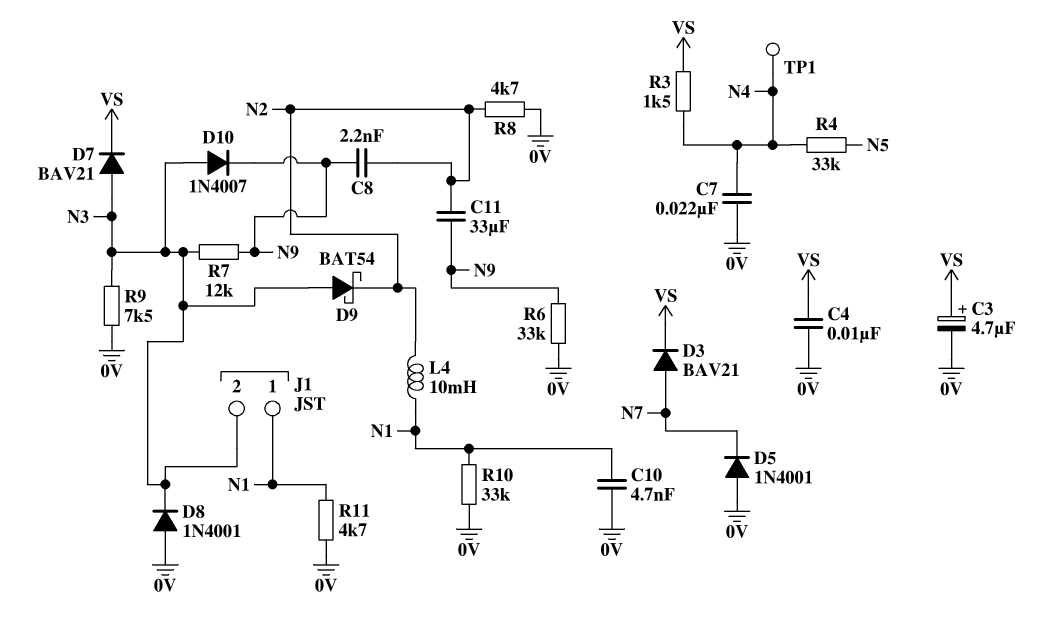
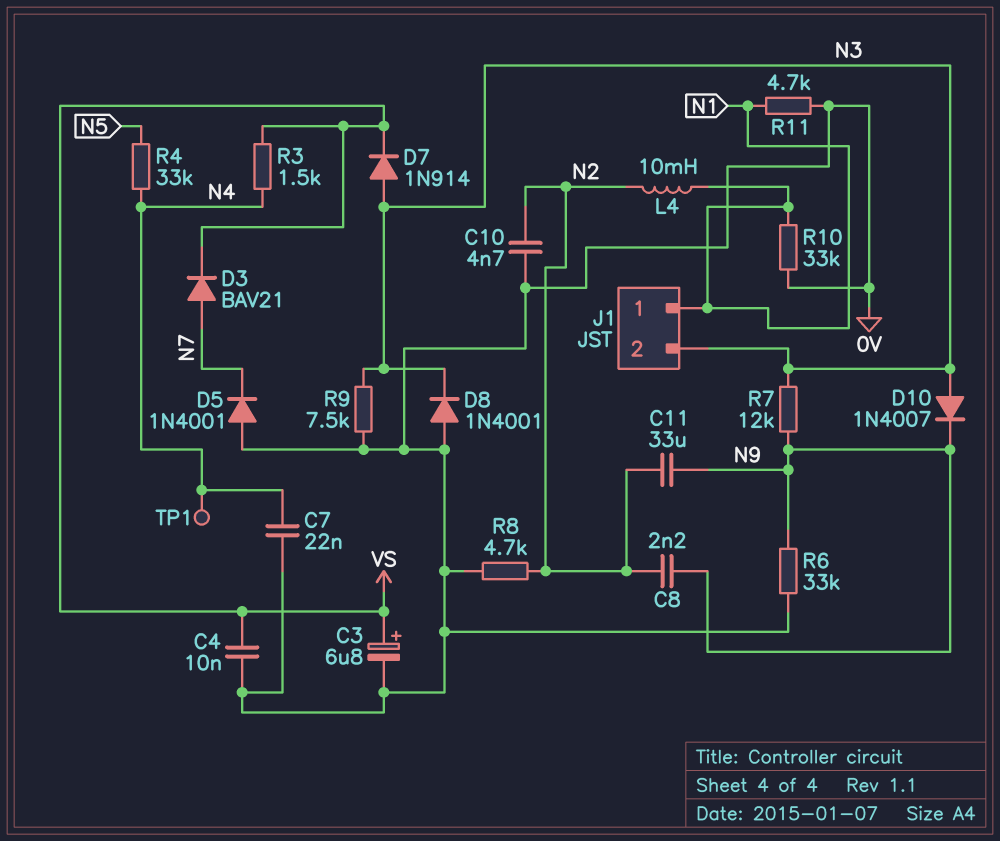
C3: 4.7uF (plus VS, minus 0V) -> 6.8uF (plus VS, minus 0V)
C10: 4.7nF (0V, N1) -> 4.7nF (0V, N2)
D7: diode BAV21 (A N3, K VS) -> diode 1N914 (A N3, K VS)
D9: schottky BAT54 (A N3, K N2) -> none

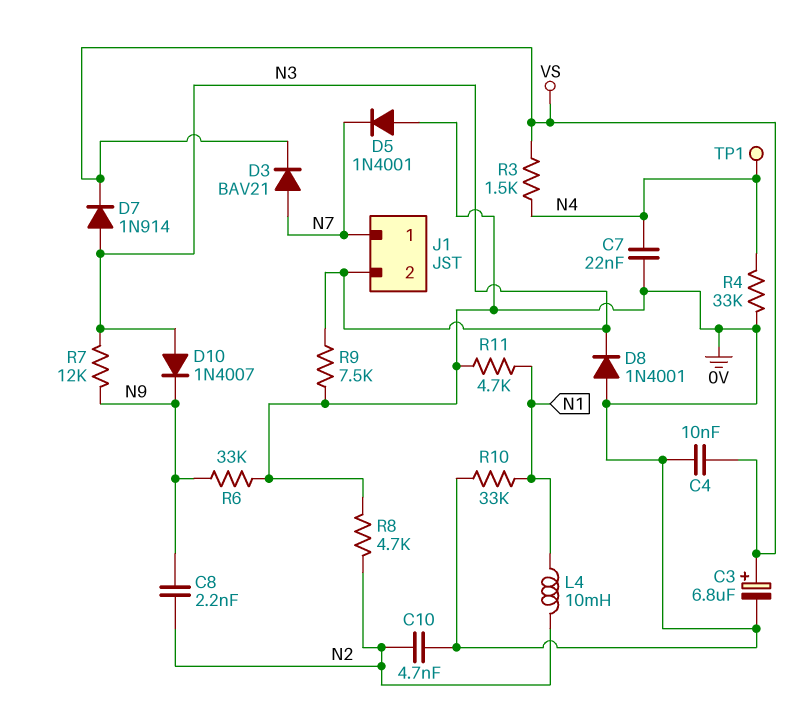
C11: 33uF (N2, N9) -> none
J1 pin 1: N1 -> N7
R4: 33k (N4, N5) -> 33k (0V, N4)

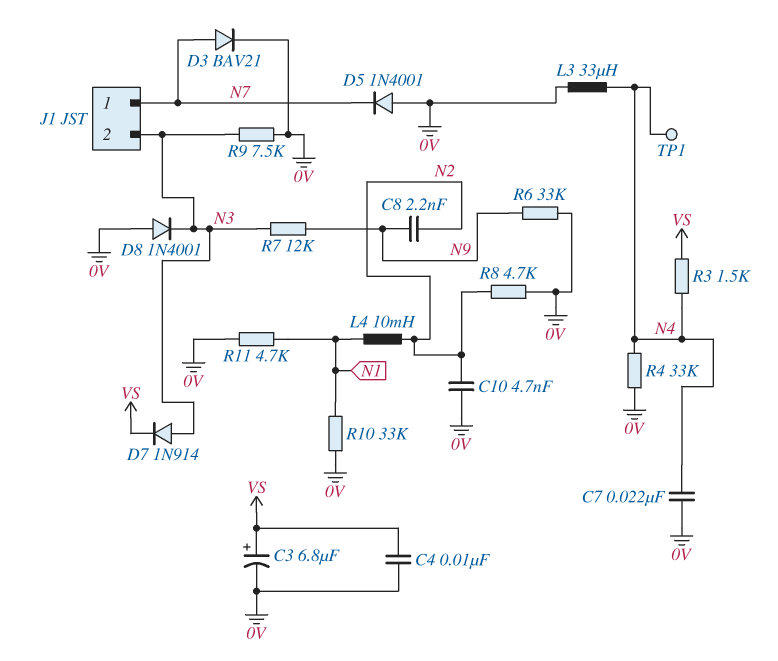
D3: diode BAV21 (A N7, K VS) -> diode BAV21 (A N7, K 0V)
D10: diode 1N4007 (A N3, K N9) -> none
L3: none -> 33uH (0V, N4)

